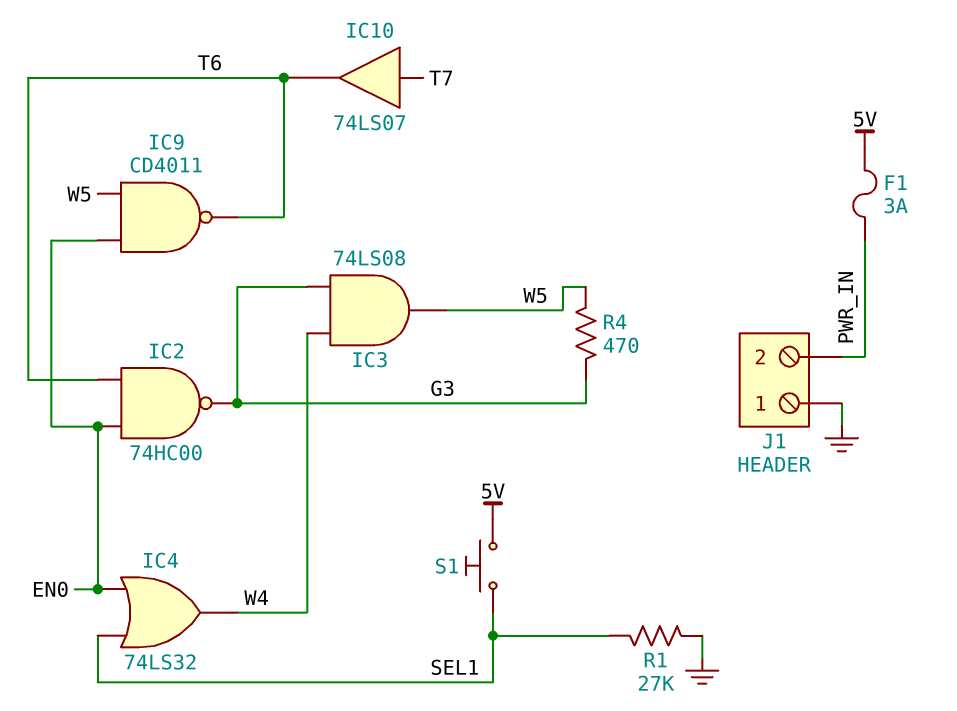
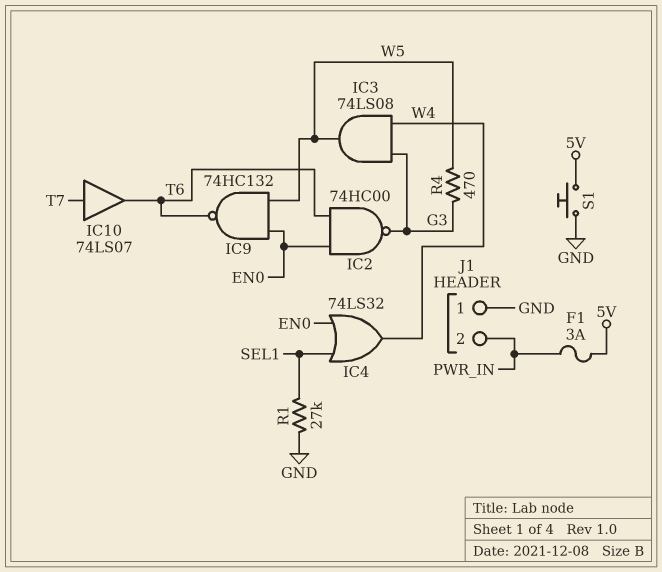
IC9: NAND CD4011 (in EN0, in W5, out T6) -> NAND 74HC132 (in EN0, in W5, out T6)
S1: button (5V, SEL1) -> button (5V, GND)

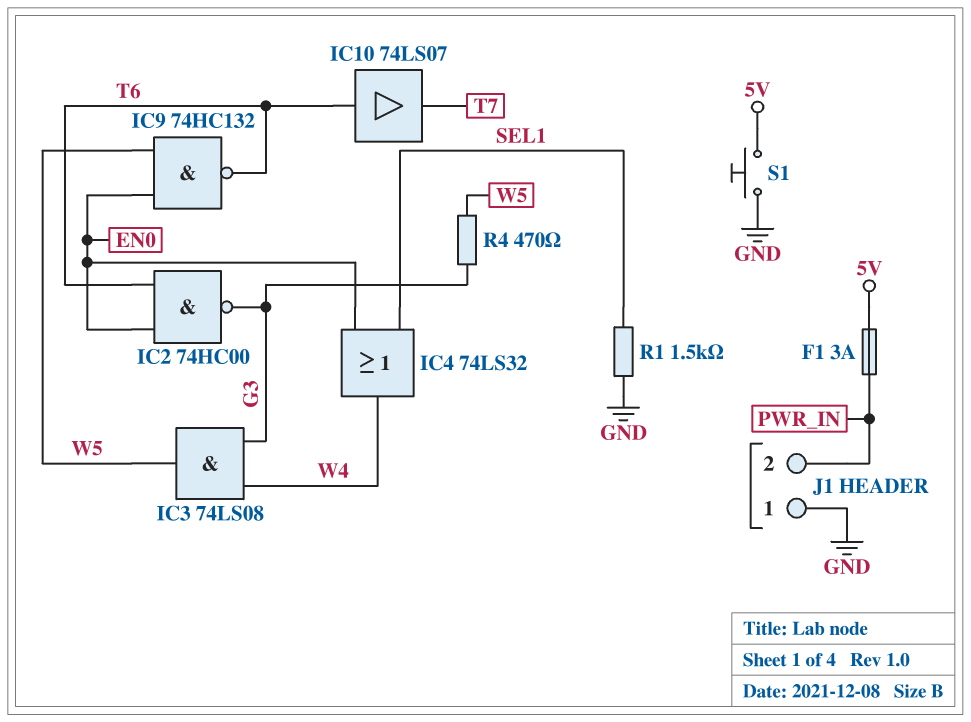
IC10: buffer 74LS07 (in T7, out T6) -> buffer 74LS07 (in T6, out T7)
R1: 27k (GND, SEL1) -> 1.5k (GND, SEL1)

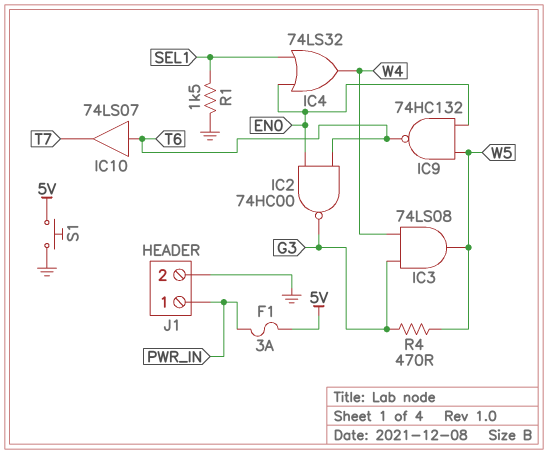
J1 pin 1: GND -> PWR_IN
J1 pin 2: PWR_IN -> GND

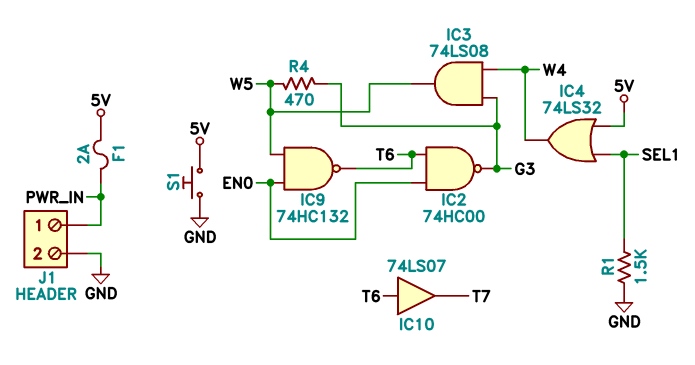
F1: 3A (5V, PWR_IN) -> 2A (5V, PWR_IN)
IC4: OR 74LS32 (in EN0, in SEL1, out W4) -> OR 74LS32 (in 5V, in SEL1, out W4)

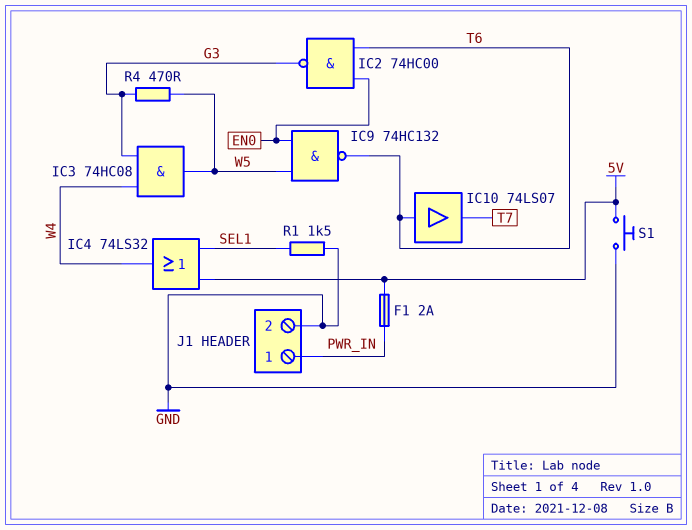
IC3: AND 74LS08 (in G3, in W4, out W5) -> AND 74HC08 (in G3, in W4, out W5)

